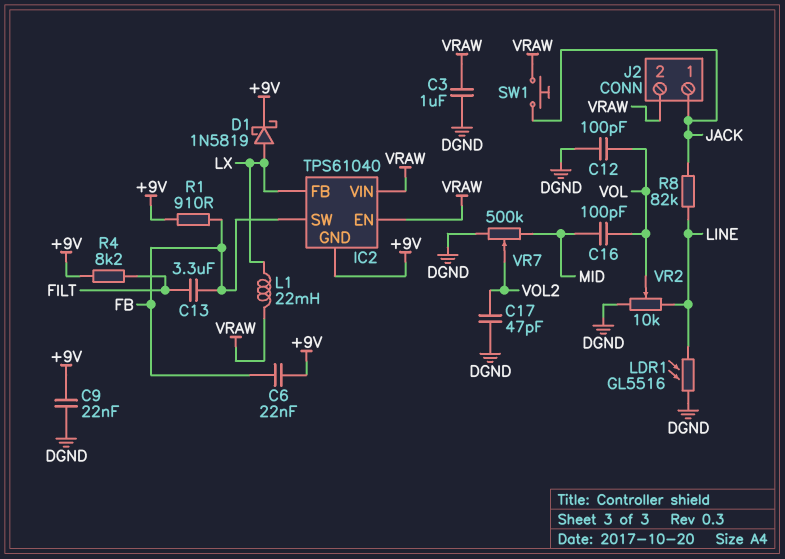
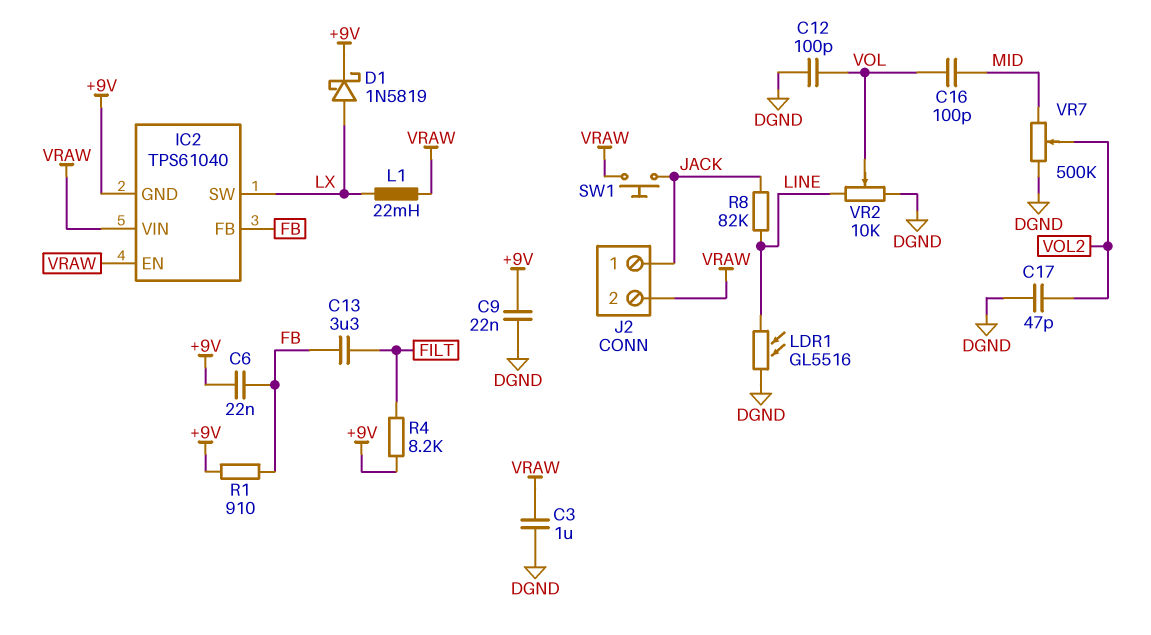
IC2 pin FB: LX -> FB
IC2 pin SW: FB -> LX

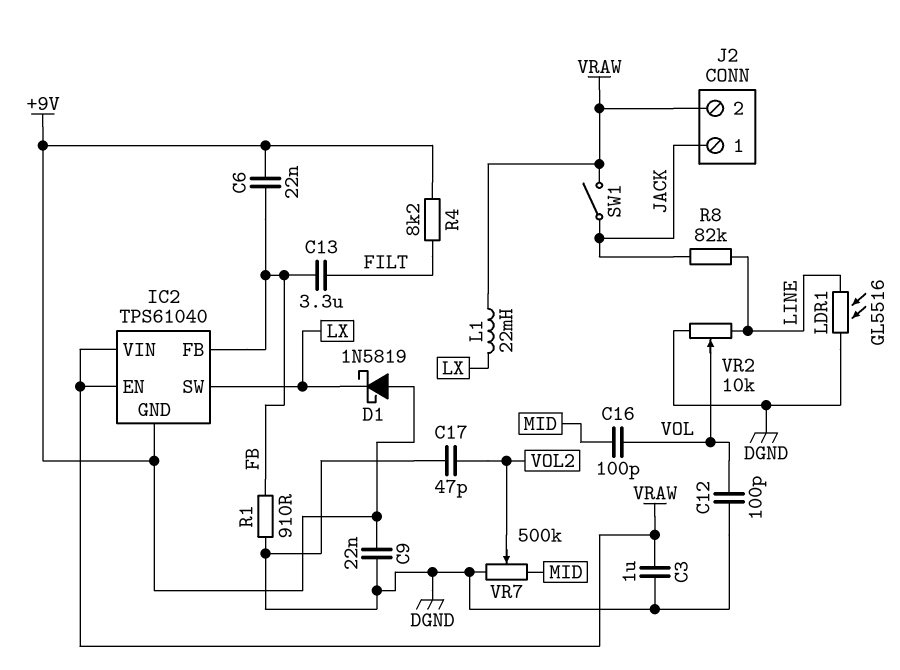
D1: schottky 1N5819 (A LX, K +9V) -> schottky 1N5819 (A +9V, K LX)
R1: 910 (+9V, FB) -> 910 (DGND, FB)
SW1: button (JACK, VRAW) -> switch (JACK, VRAW)

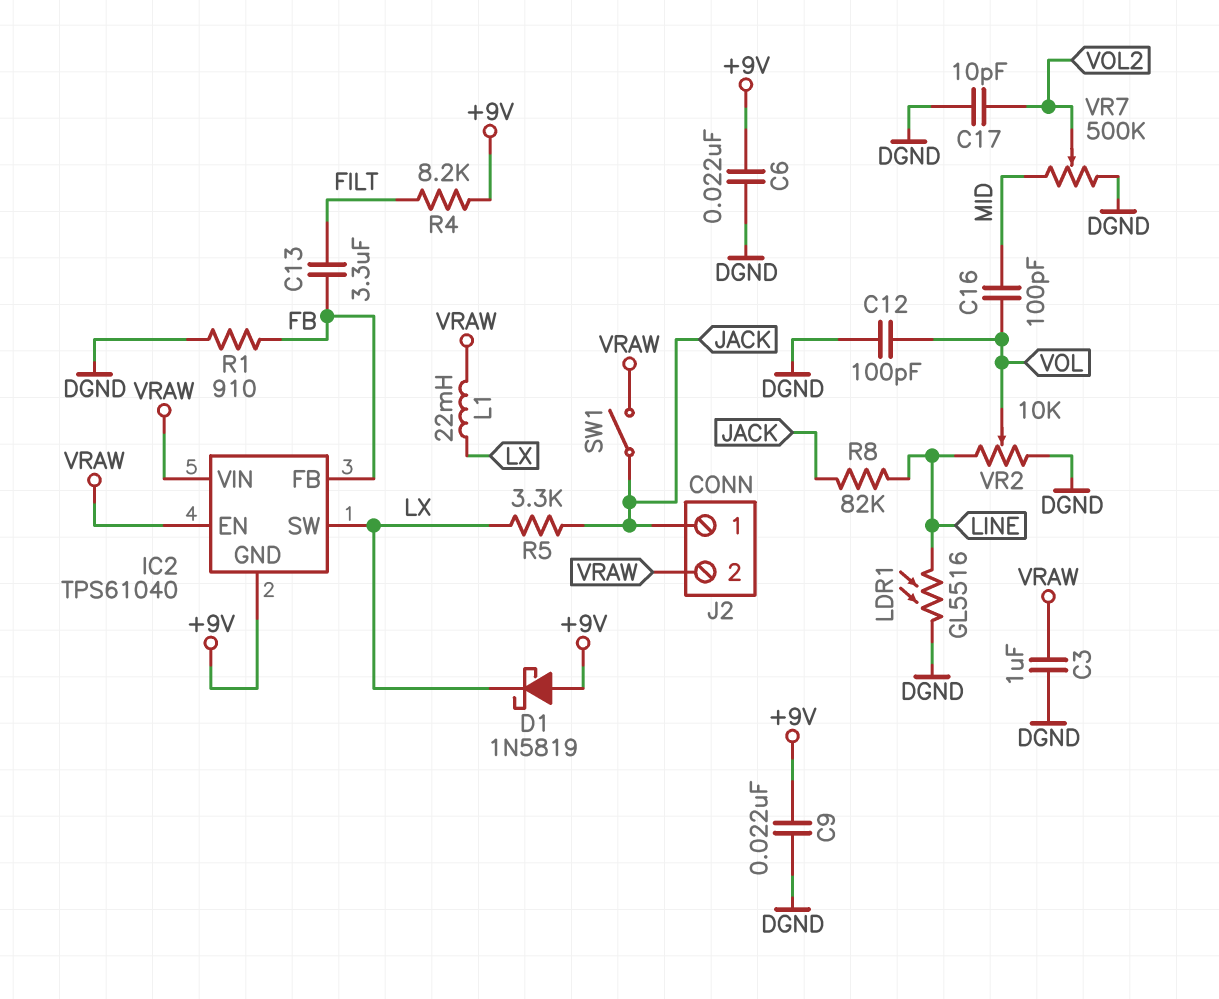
C6: 22nF (+9V, FB) -> 22nF (+9V, DGND)
C17: 47pF (DGND, VOL2) -> 10pF (DGND, VOL2)
R5: none -> 3.3k (JACK, LX)

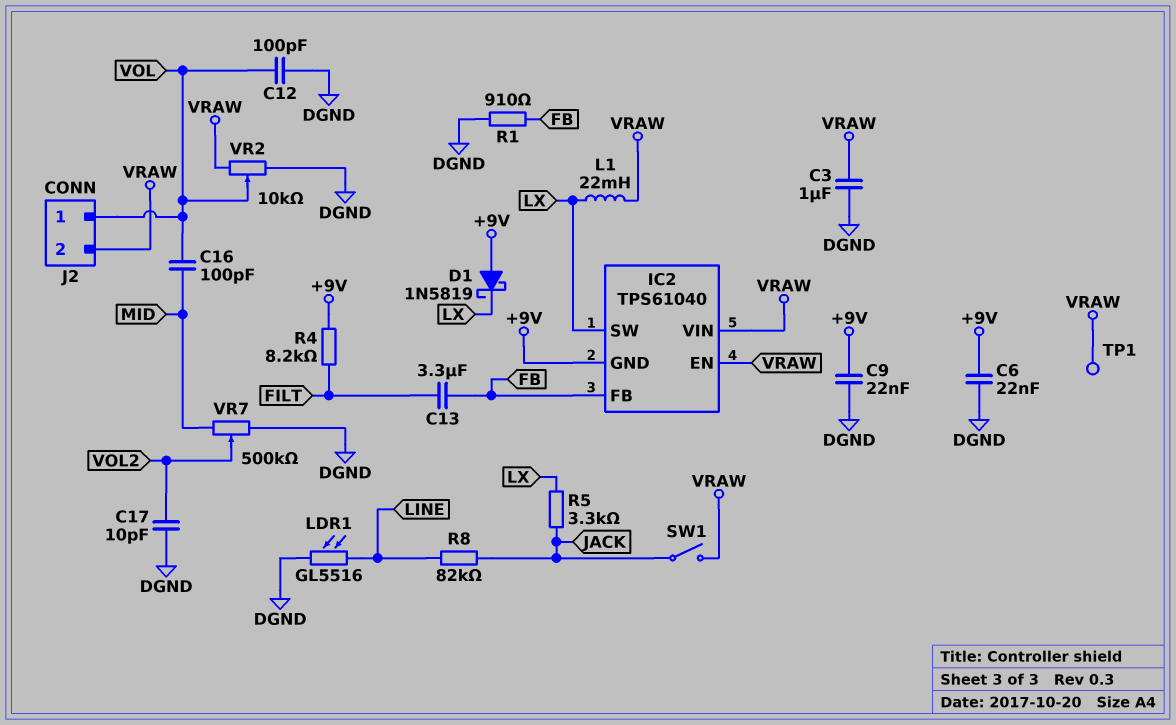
J2 pin 1: JACK -> VOL
TP1: none -> test point (VRAW)
VR2: 10k (DGND, LINE, wiper VOL) -> 10k (DGND, VRAW, wiper VOL)

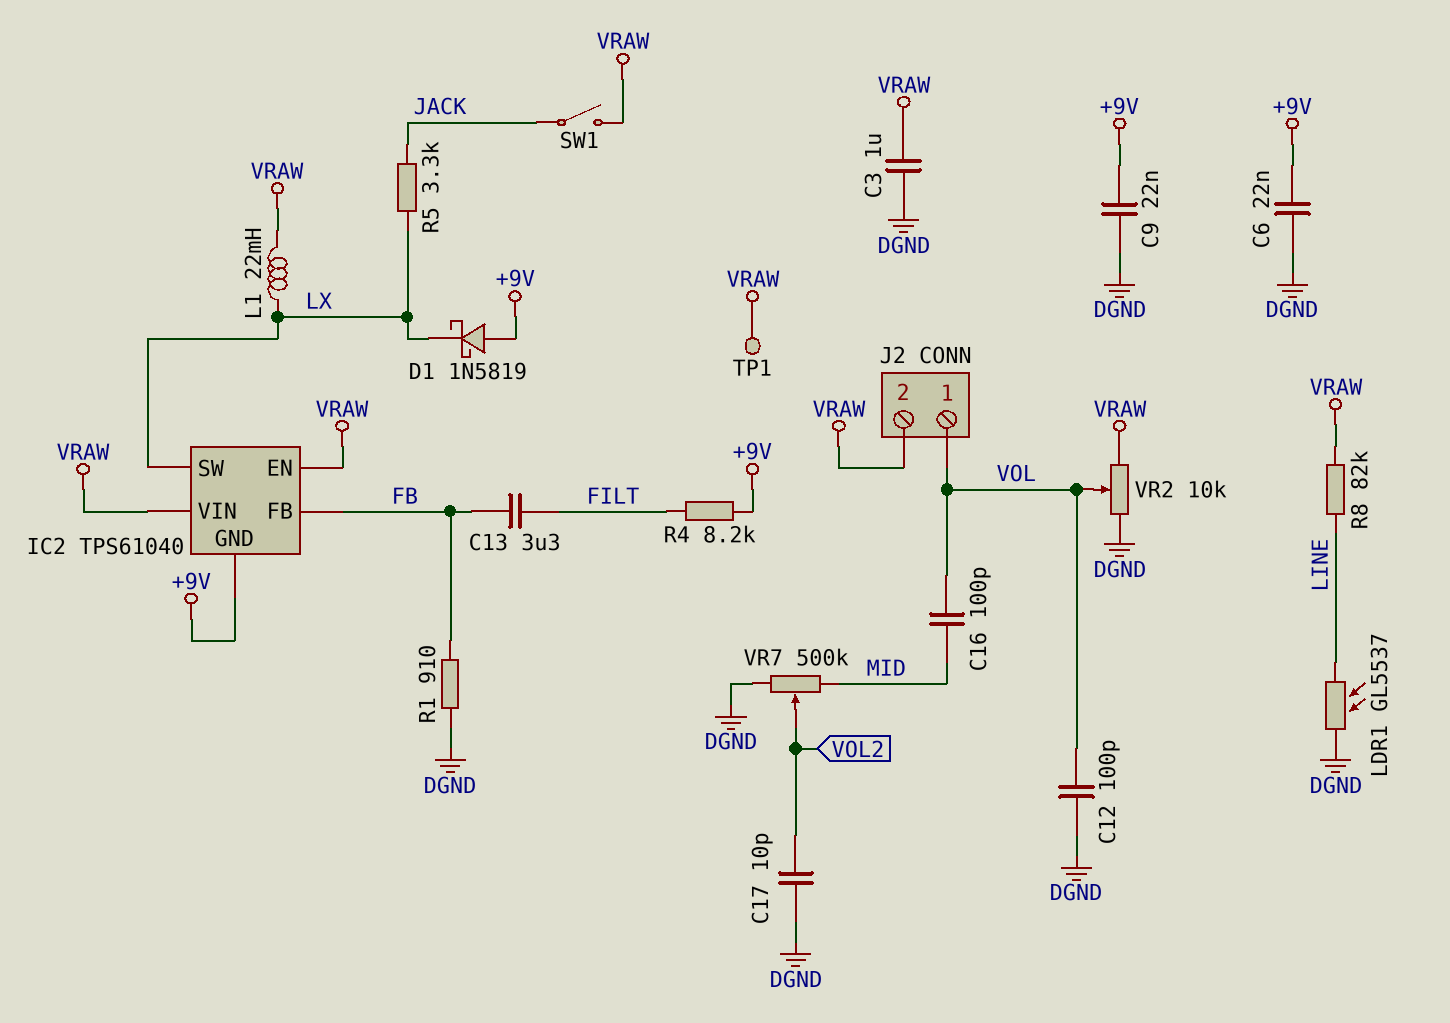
LDR1: GL5516 (DGND, LINE) -> GL5537 (DGND, LINE)
R8: 82k (JACK, LINE) -> 82k (LINE, VRAW)

